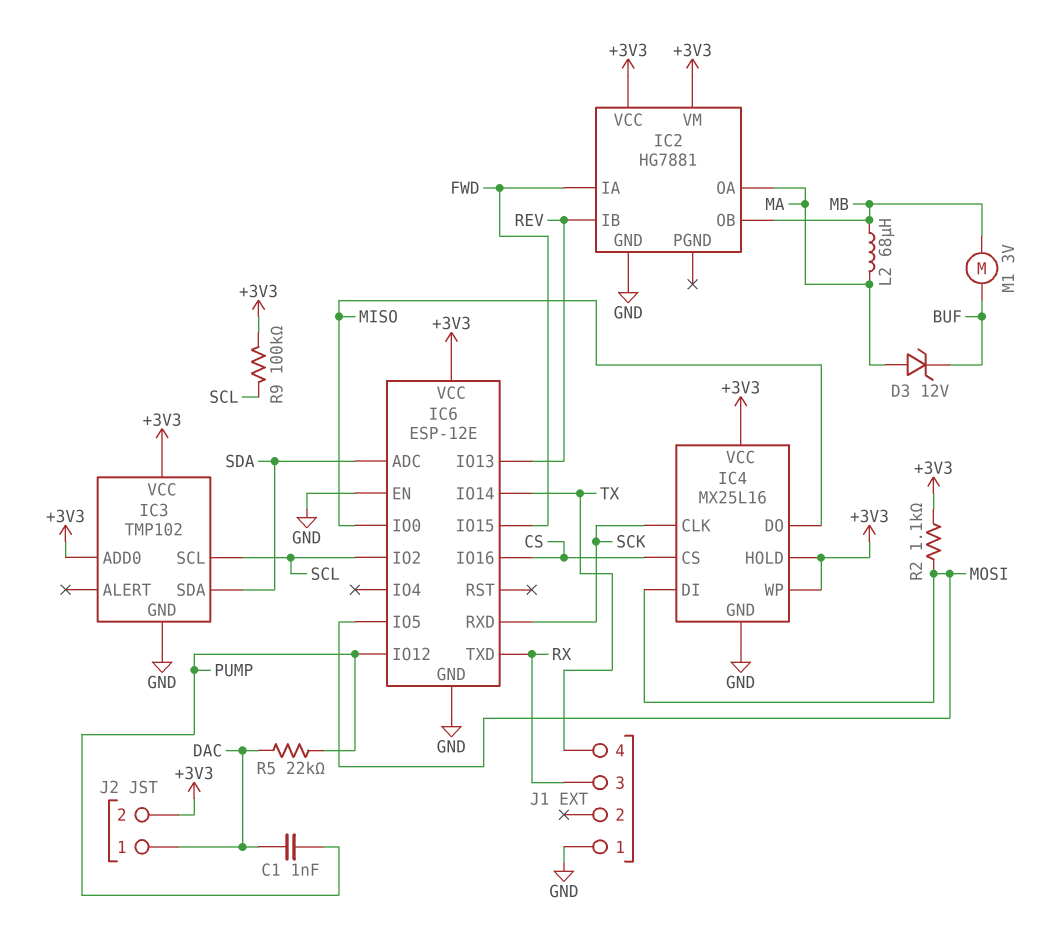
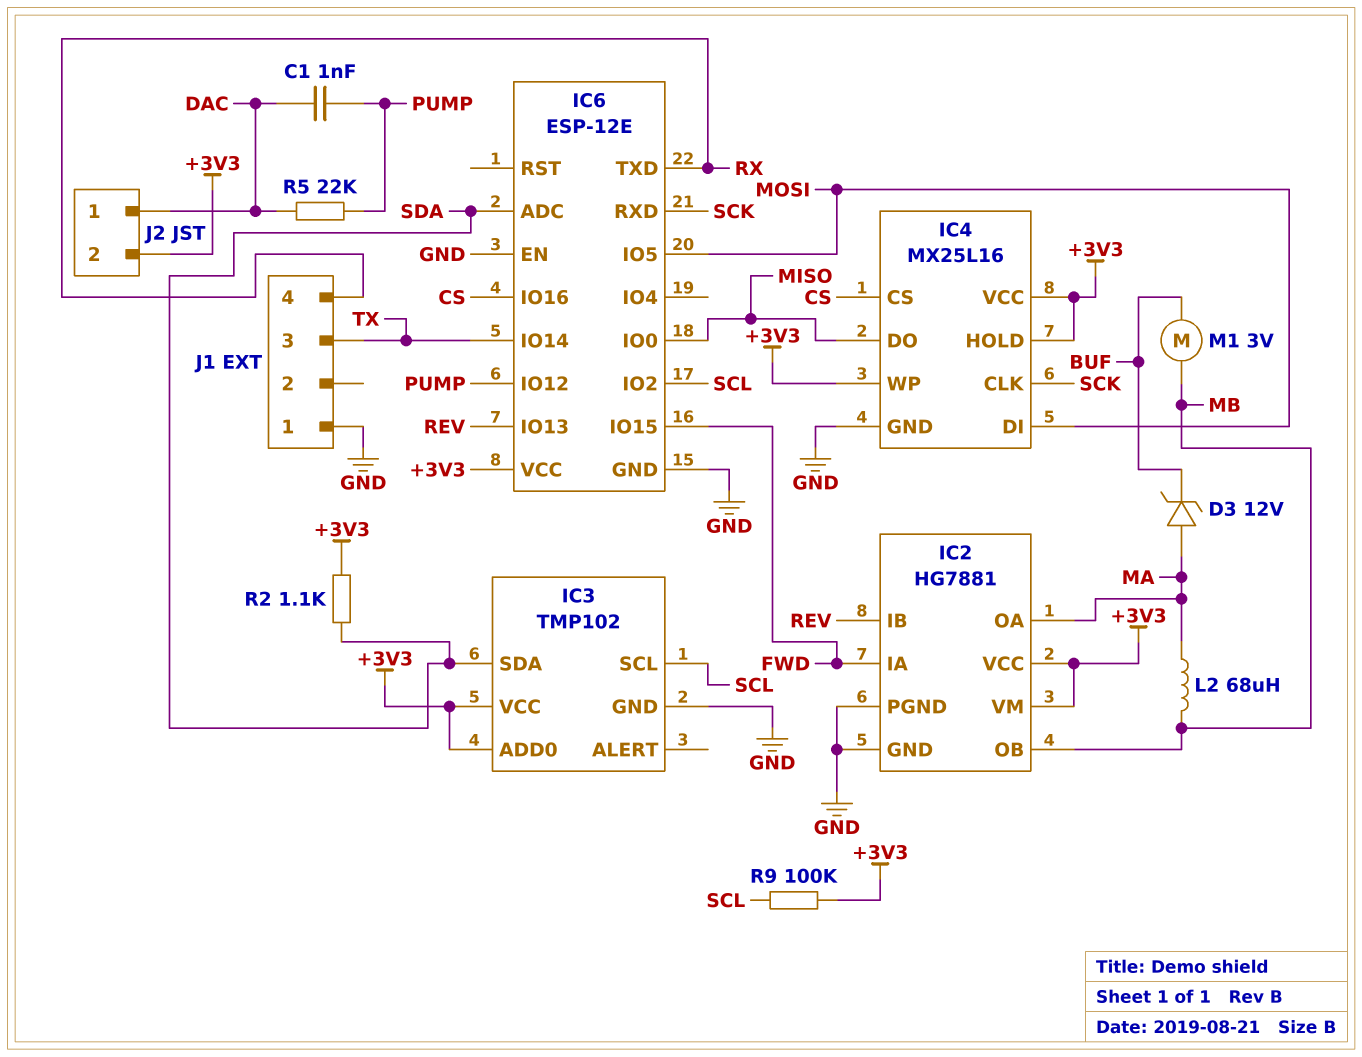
IC2 pin PGND: none -> GND
J1 pin 3: RX -> TX
J1 pin 4: TX -> RX
R2: 1.1k (+3V3, MOSI) -> 1.1k (+3V3, SDA)

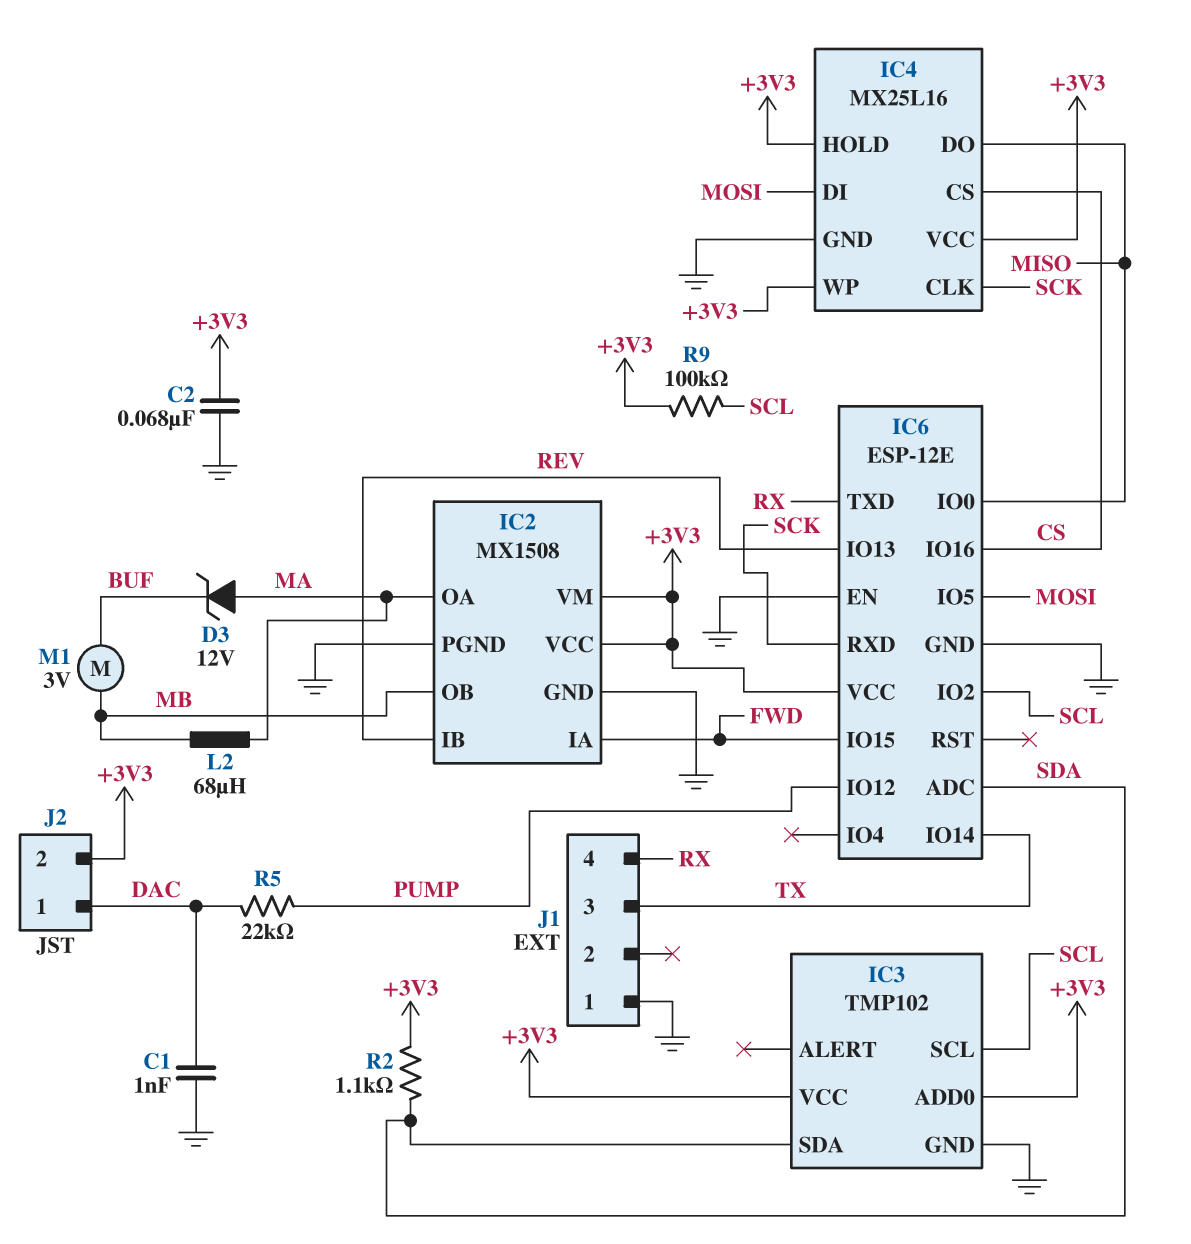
C1: 1nF (DAC, PUMP) -> 1nF (DAC, GND)
C2: none -> 68nF (+3V3, GND)
IC2: HG7881 -> MX1508

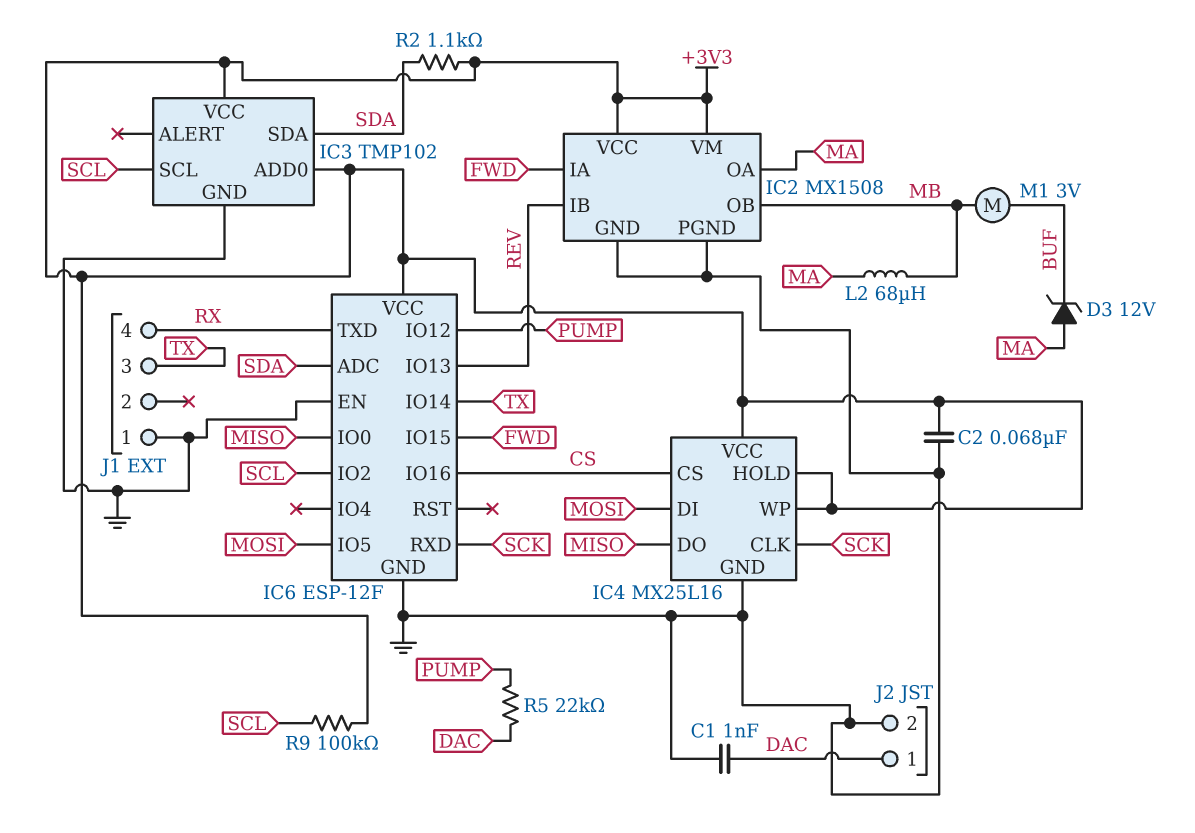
IC6: ESP-12E -> ESP-12F
J2 pin 2: +3V3 -> GND

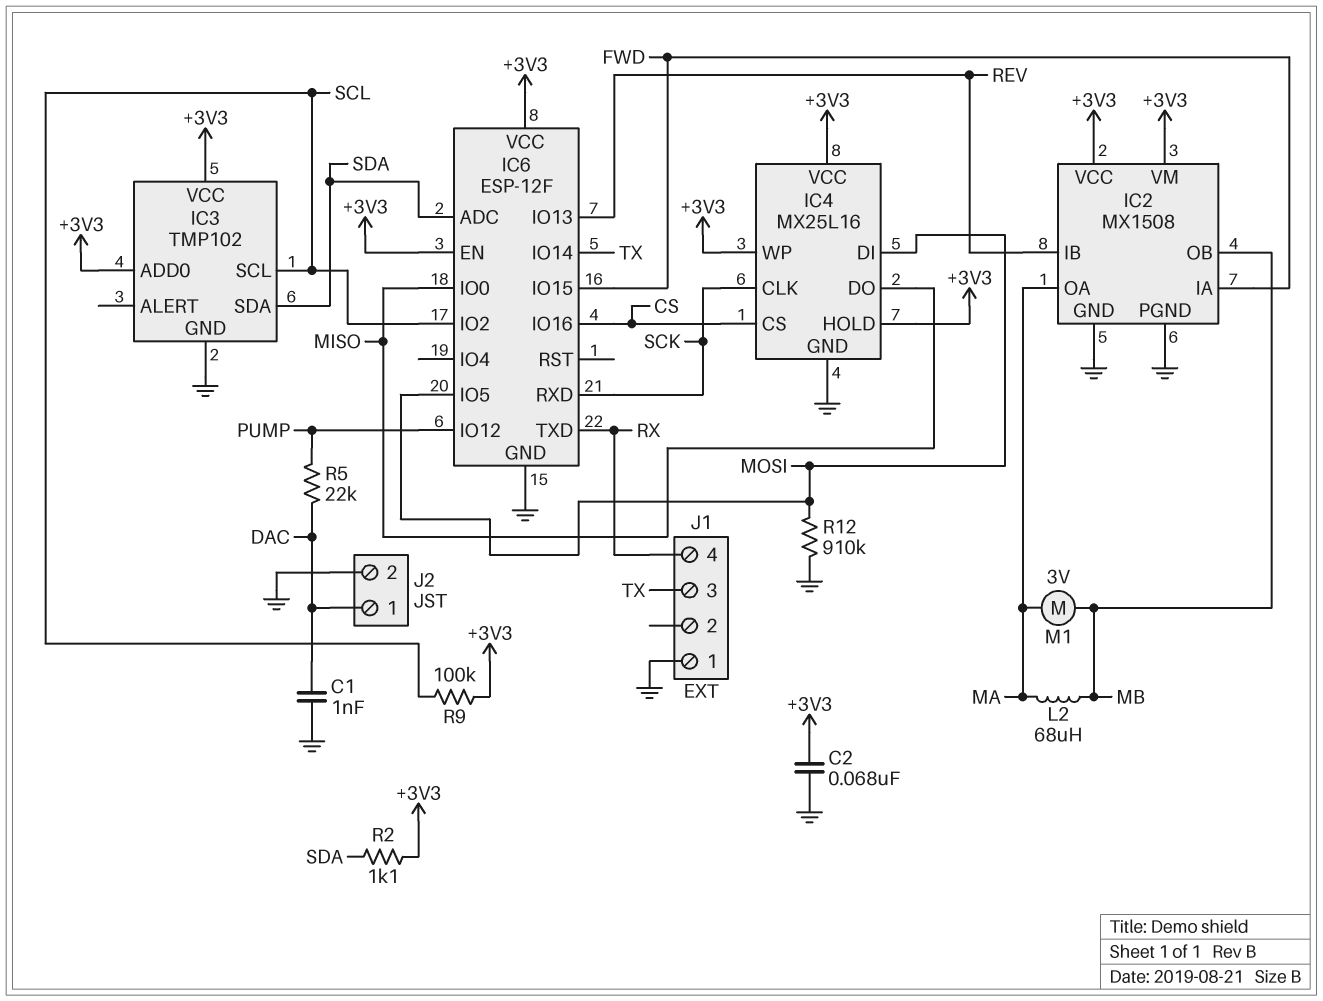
D3: zener 12V (A MA, K BUF) -> none
IC6 pin EN: GND -> +3V3
M1: motor 3V (BUF, MB) -> motor 3V (MA, MB)
R12: none -> 910k (GND, MOSI)

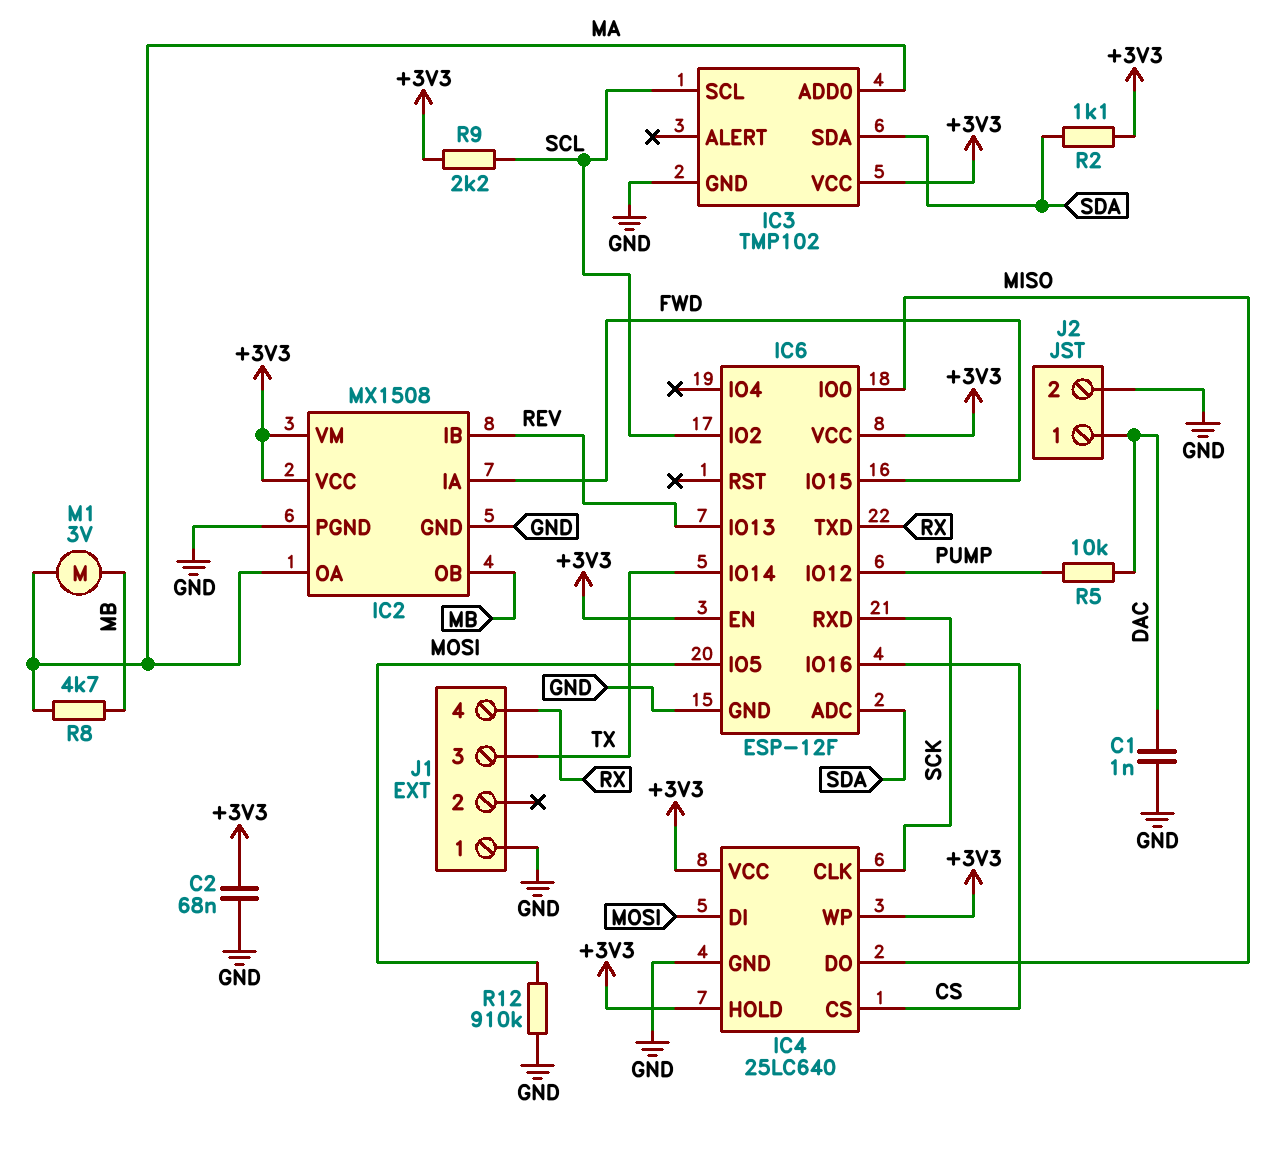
IC3 pin ADD0: +3V3 -> MA
IC4: MX25L16 -> 25LC640
L2: 68uH (MA, MB) -> none
R5: 22k (DAC, PUMP) -> 10k (DAC, PUMP)
R8: none -> 4.7k (MA, MB)
R9: 100k (+3V3, SCL) -> 2.2k (+3V3, SCL)

